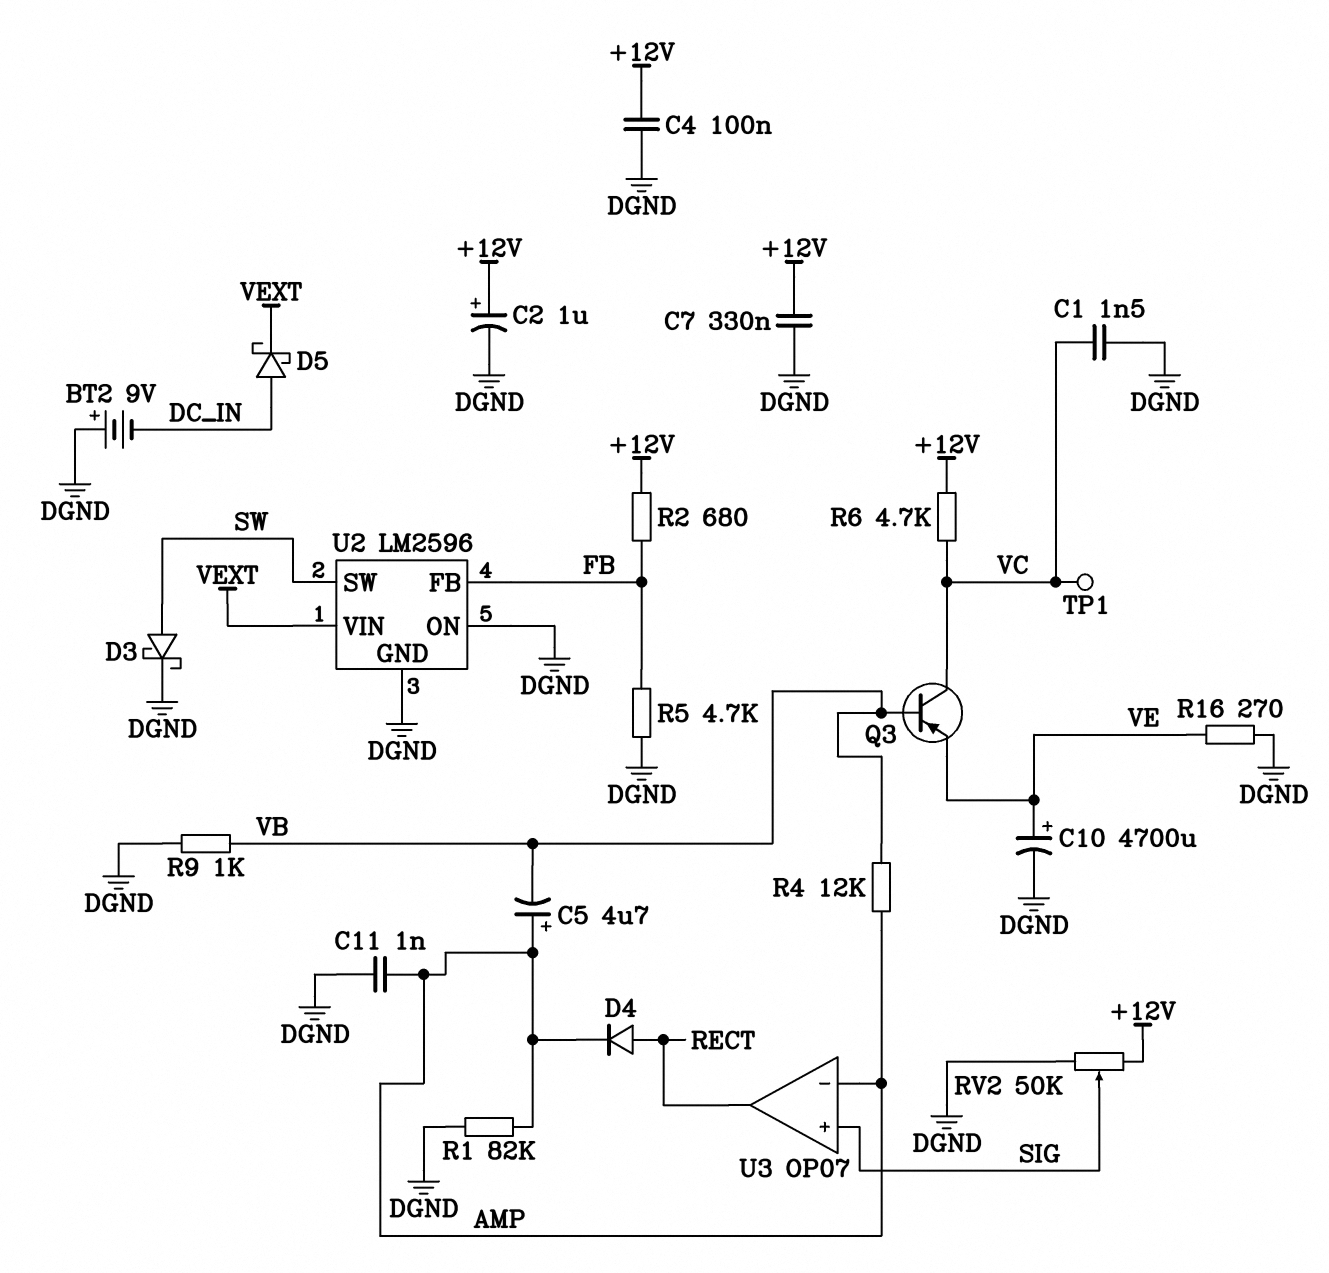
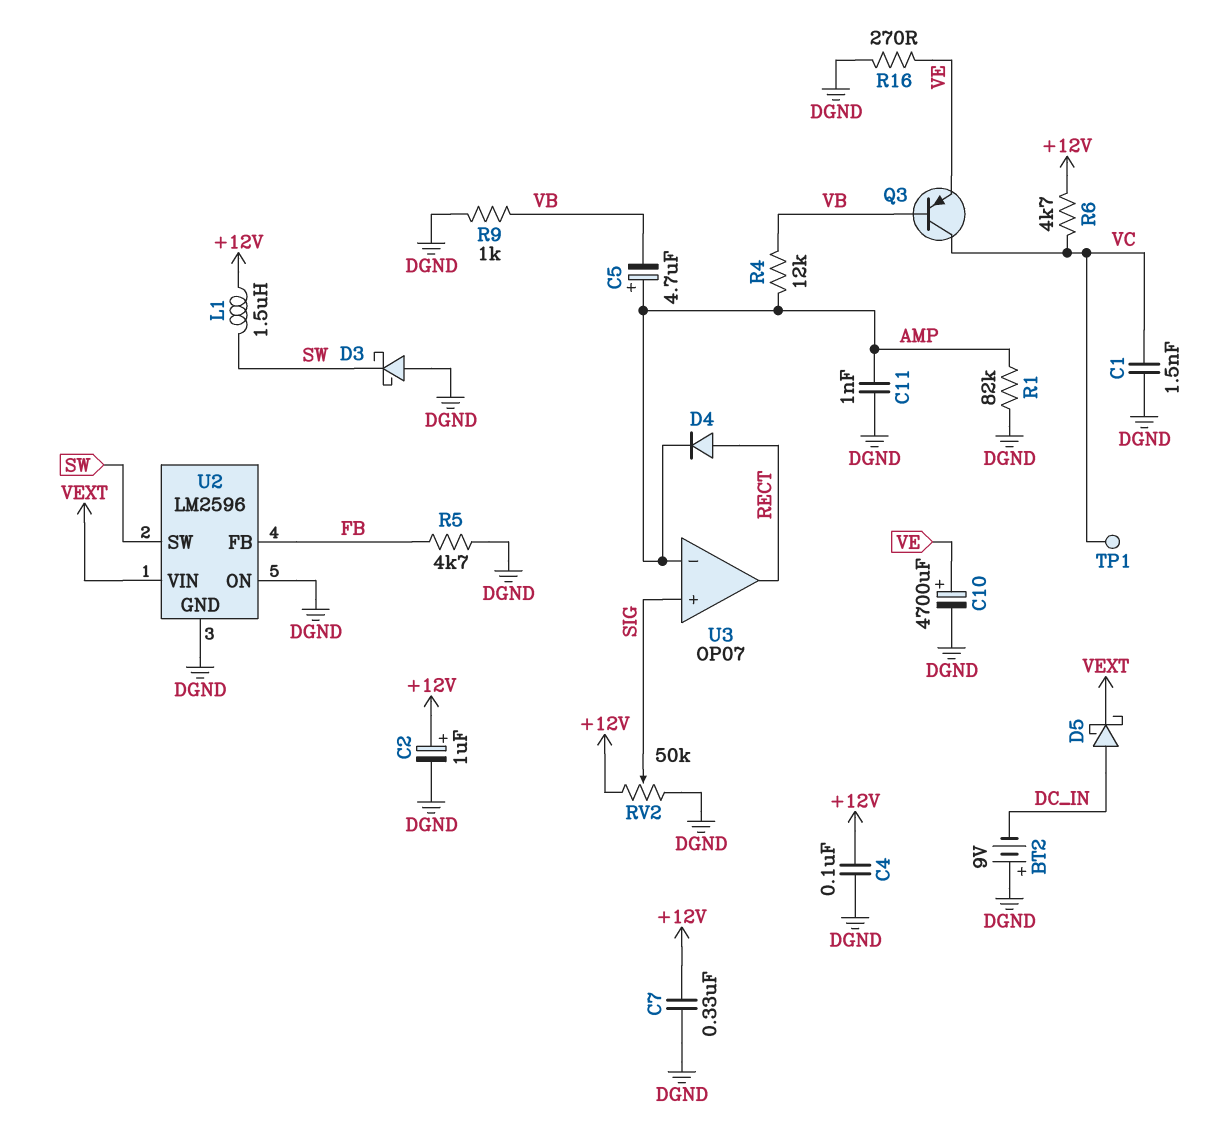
D3: schottky (A SW, K DGND) -> schottky (A DGND, K SW)
L1: none -> 1.5uH (+12V, SW)
R2: 680 (+12V, FB) -> none

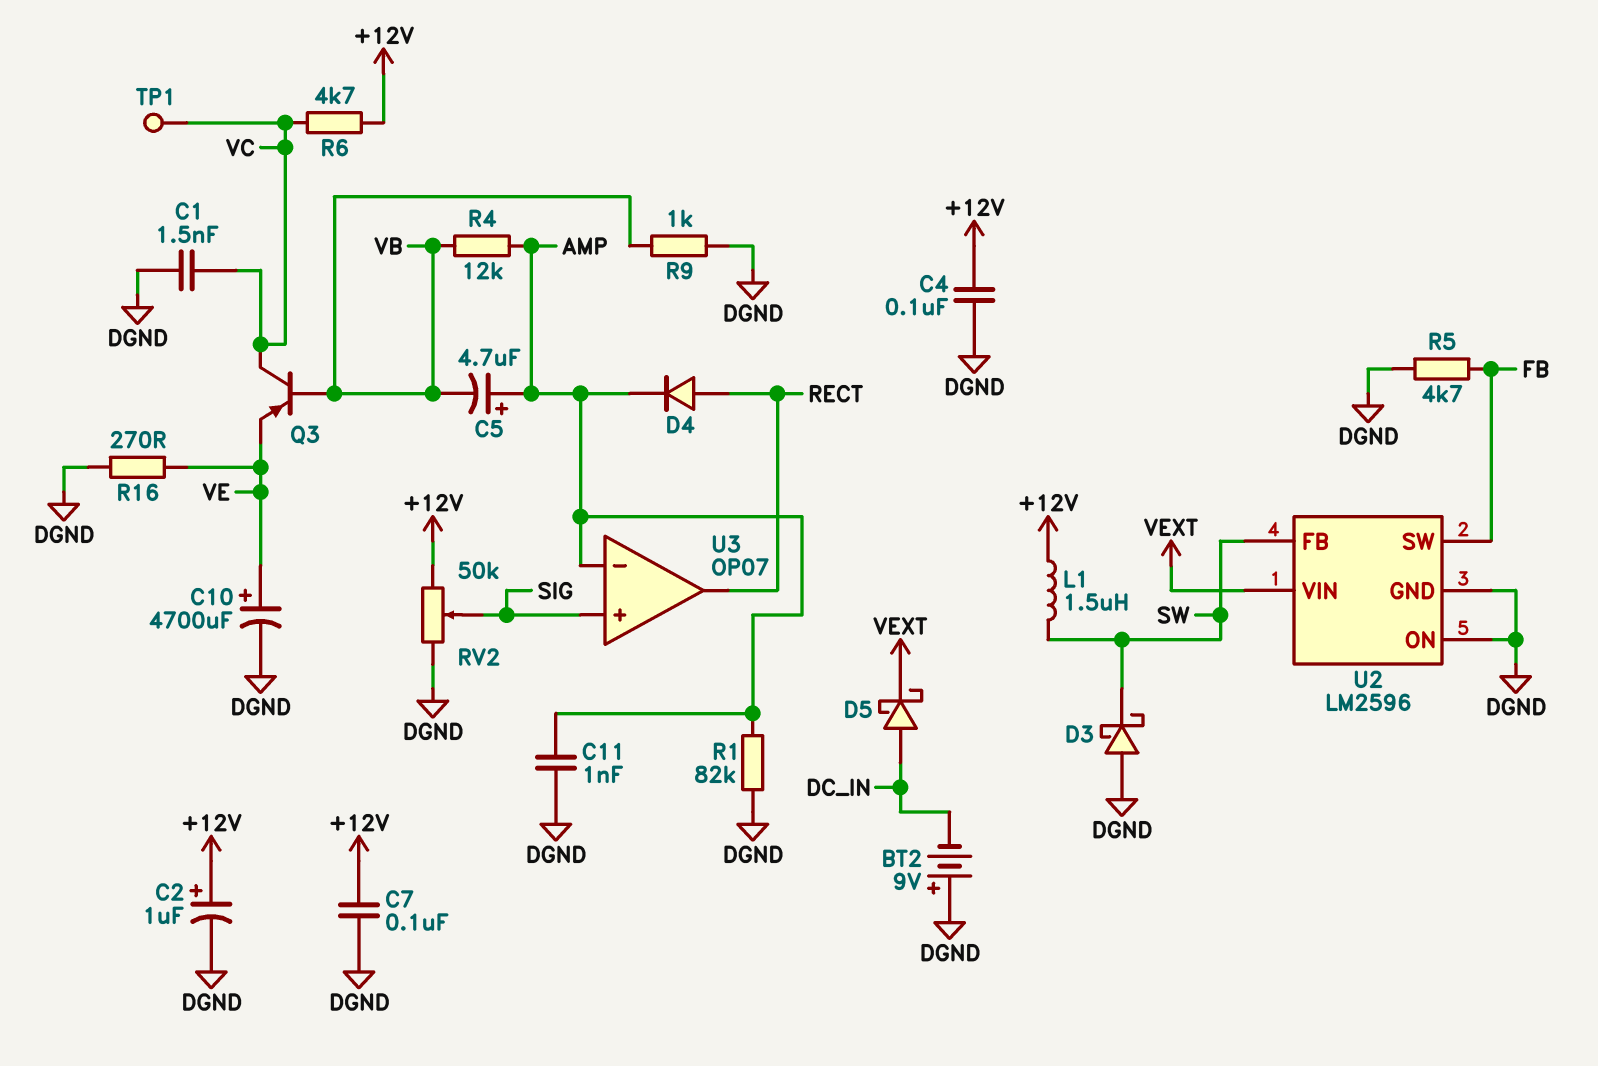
C7: 330nF (+12V, DGND) -> 100nF (+12V, DGND)
U2 pin FB: FB -> SW
U2 pin SW: SW -> FB

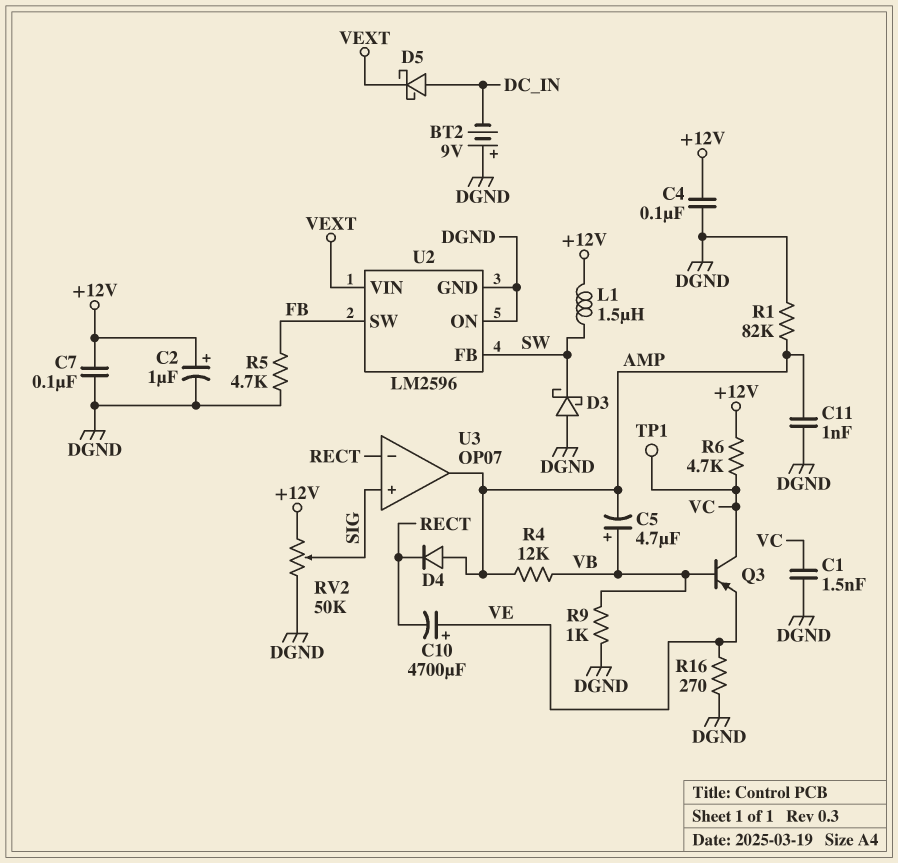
C5: 4.7uF (plus AMP, minus VB) -> 4.7uF (plus VB, minus AMP)
C10: 4700uF (plus VE, minus DGND) -> 4700uF (plus VE, minus RECT)
D4: diode (A RECT, K AMP) -> diode (A AMP, K RECT)
U3 pin in-: AMP -> RECT
U3 pin out: RECT -> AMP

